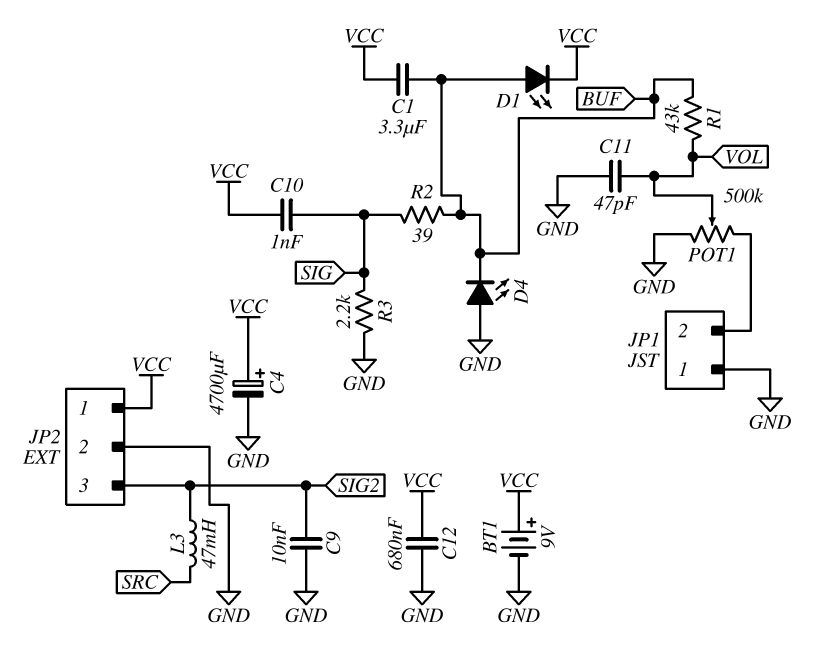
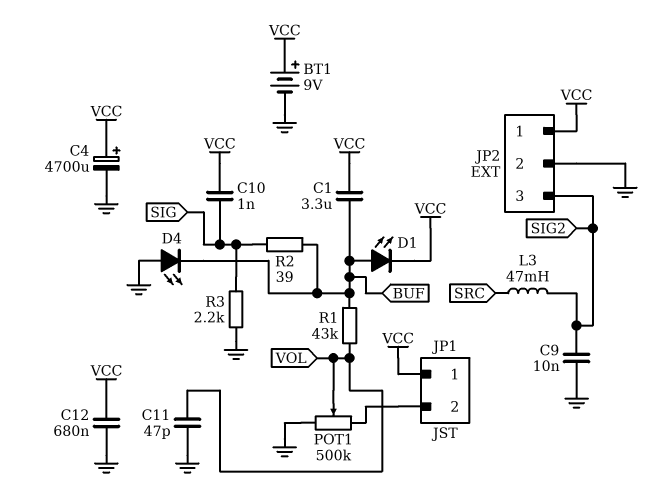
JP1 pin 1: GND -> VCC

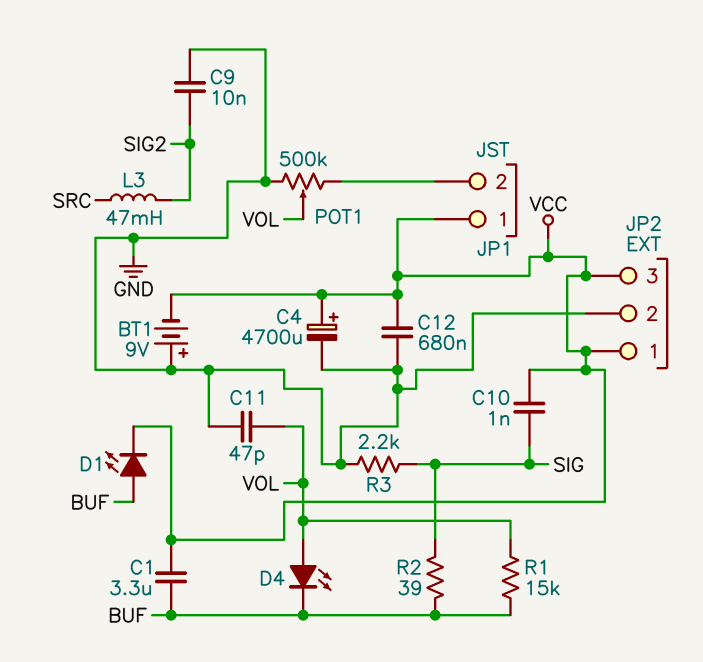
BT1: 9V (plus VCC, minus GND) -> 9V (plus GND, minus VCC)
D4: LED (A GND, K BUF) -> LED (A VOL, K BUF)
JP2 pin 3: SIG2 -> VCC
R1: 43k (BUF, VOL) -> 15k (BUF, VOL)

